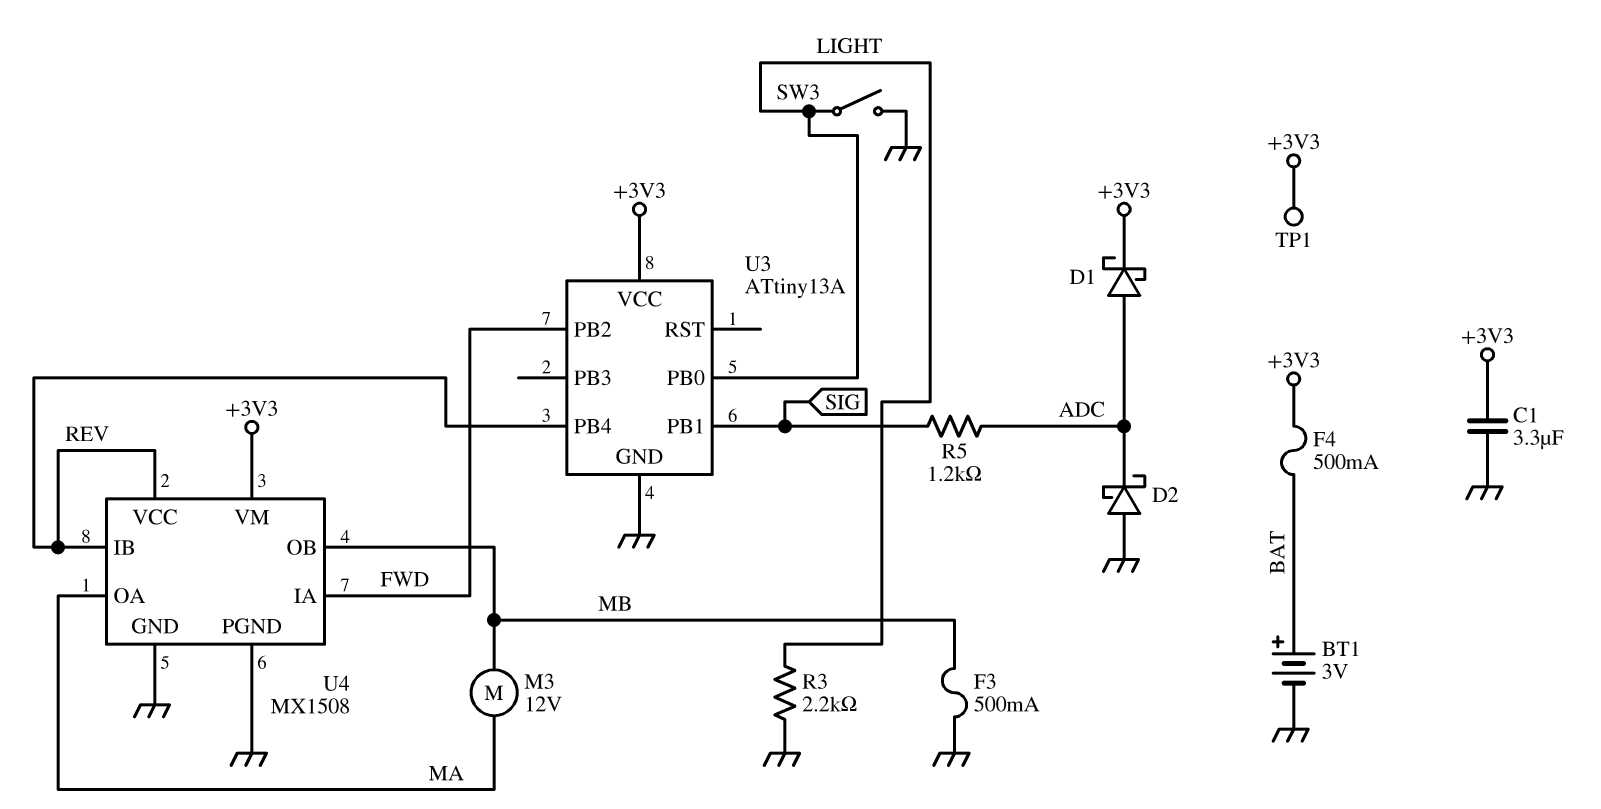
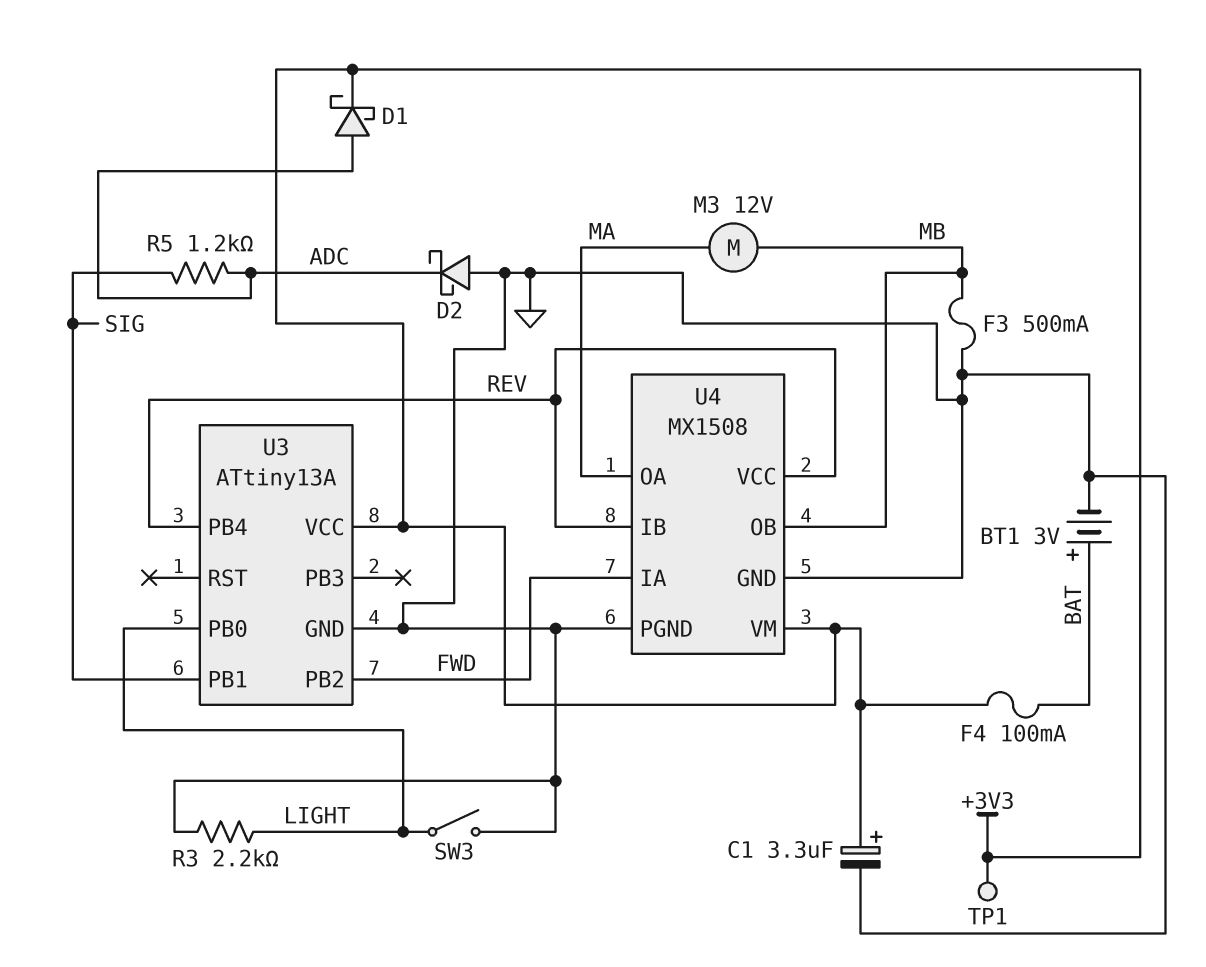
C1: 3.3uF (+3V3, GND) -> 3.3uF (plus +3V3, minus GND)
F4: 500mA (+3V3, BAT) -> 100mA (+3V3, BAT)

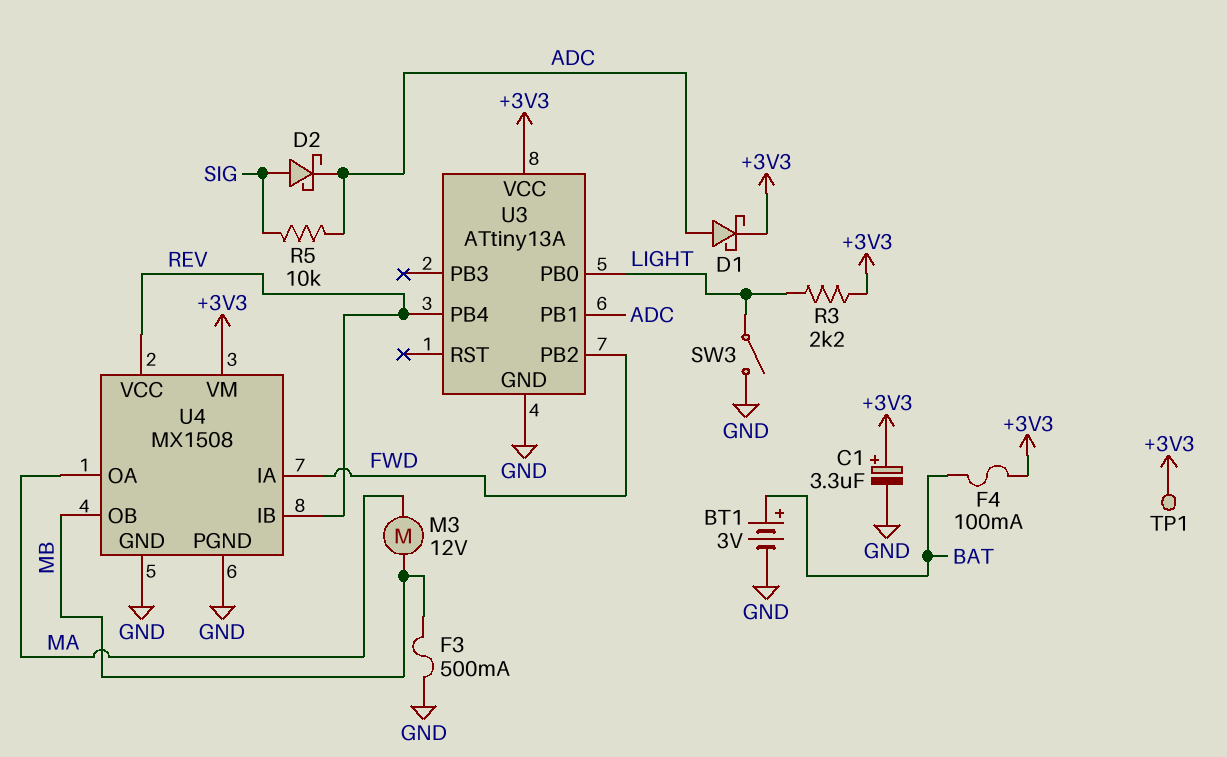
D2: schottky (A GND, K ADC) -> schottky (A SIG, K ADC)
R3: 2.2k (GND, LIGHT) -> 2.2k (+3V3, LIGHT)
R5: 1.2k (ADC, SIG) -> 10k (ADC, SIG)
U3 pin PB1: SIG -> ADC

